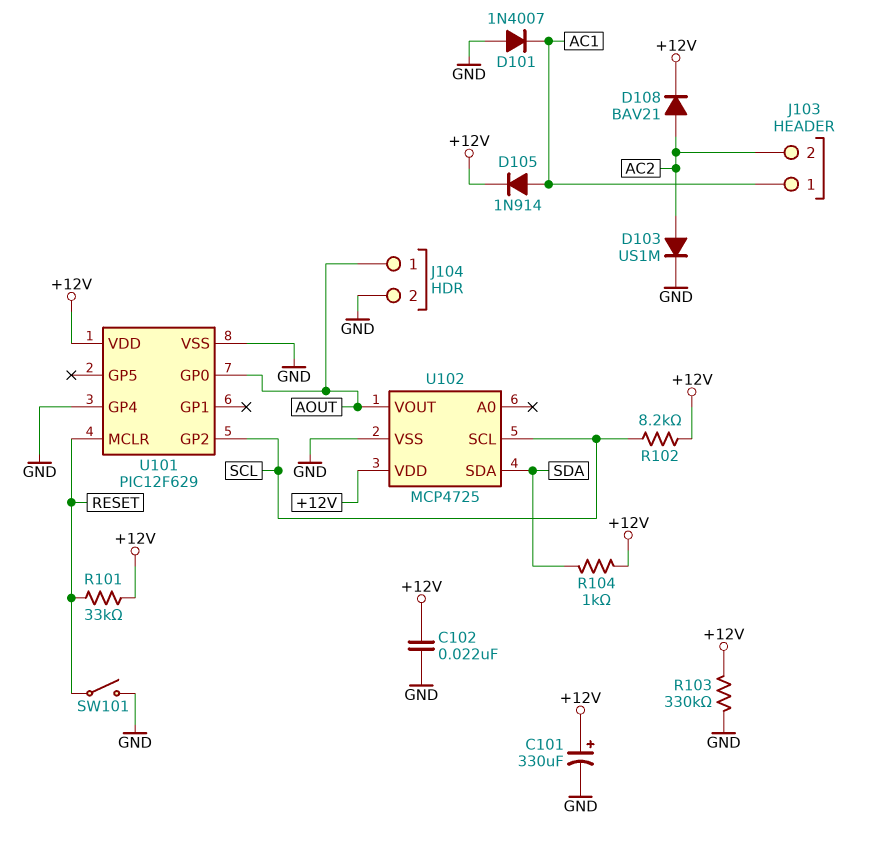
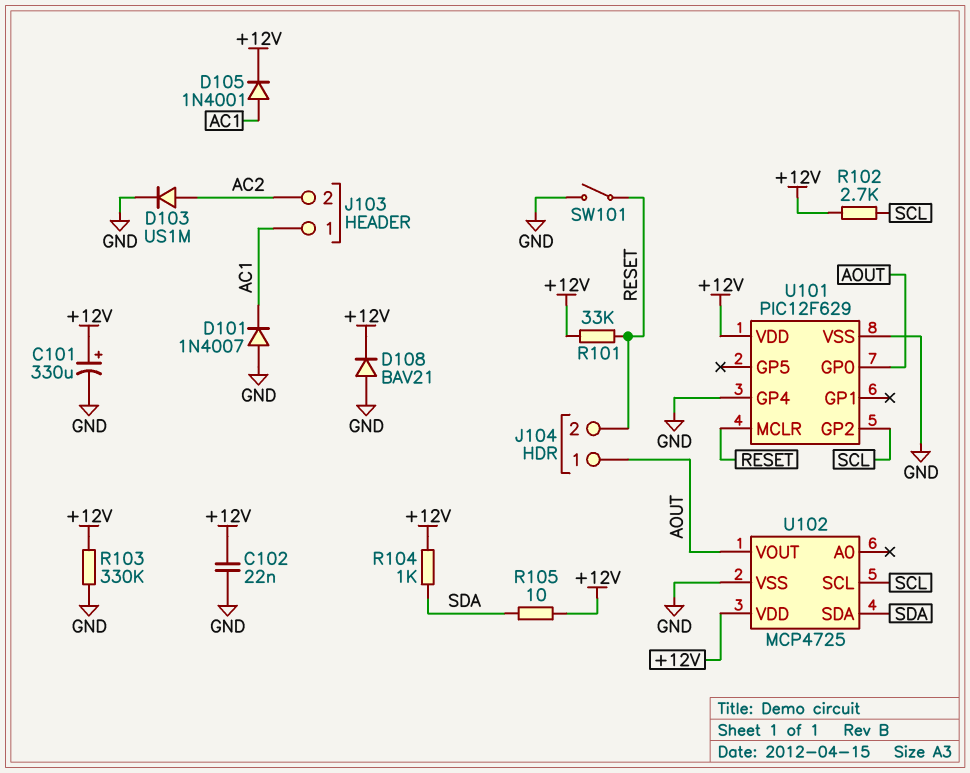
D105: diode 1N914 (A AC1, K +12V) -> diode 1N4001 (A AC1, K +12V)
D108: diode BAV21 (A AC2, K +12V) -> diode BAV21 (A GND, K +12V)
J104 pin 2: GND -> RESET
R102: 8.2k (+12V, SCL) -> 2.7k (+12V, SCL)
R105: none -> 10 (+12V, SDA)

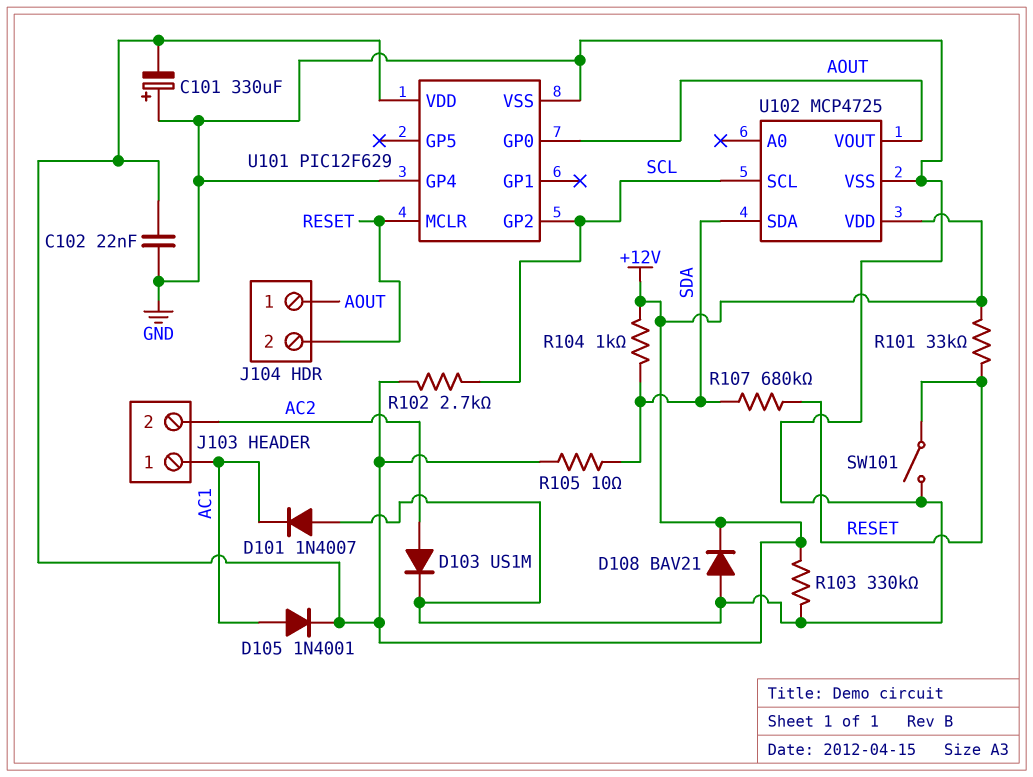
C101: 330uF (plus +12V, minus GND) -> 330uF (plus GND, minus +12V)
R107: none -> 680k (RESET, SDA)

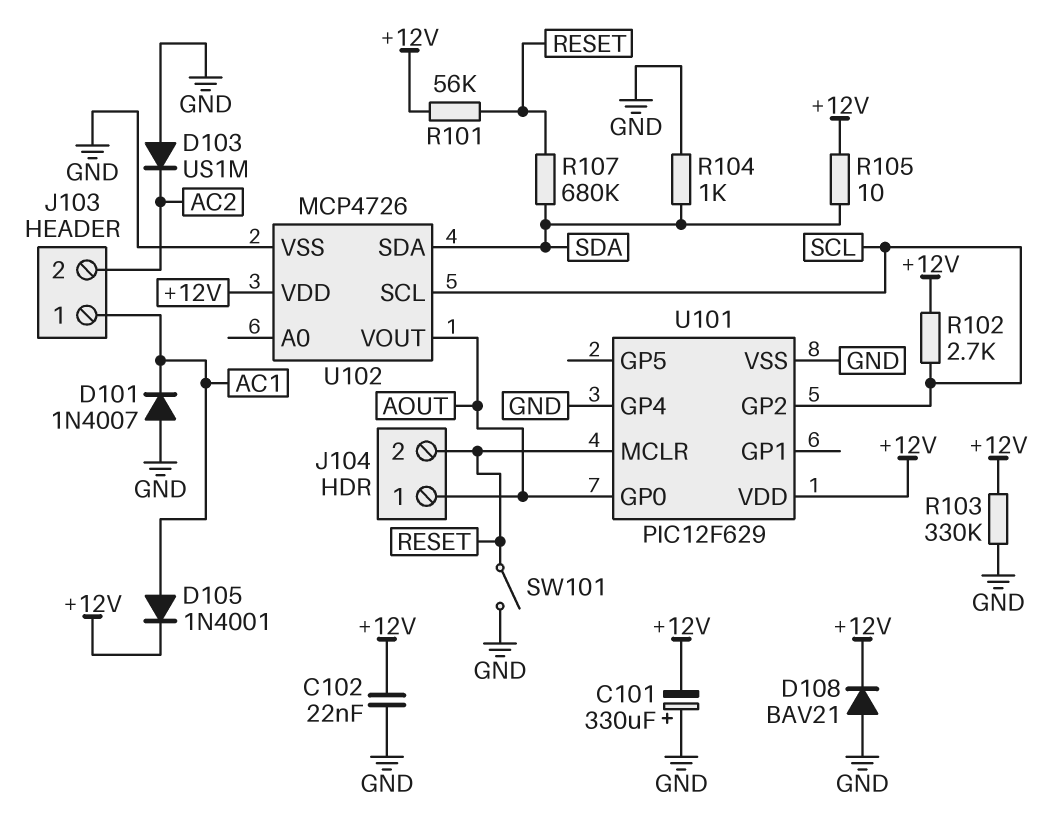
D103: diode US1M (A AC2, K GND) -> diode US1M (A GND, K AC2)
R101: 33k (+12V, RESET) -> 56k (+12V, RESET)
R104: 1k (+12V, SDA) -> 1k (GND, SDA)
U102: MCP4725 -> MCP4726

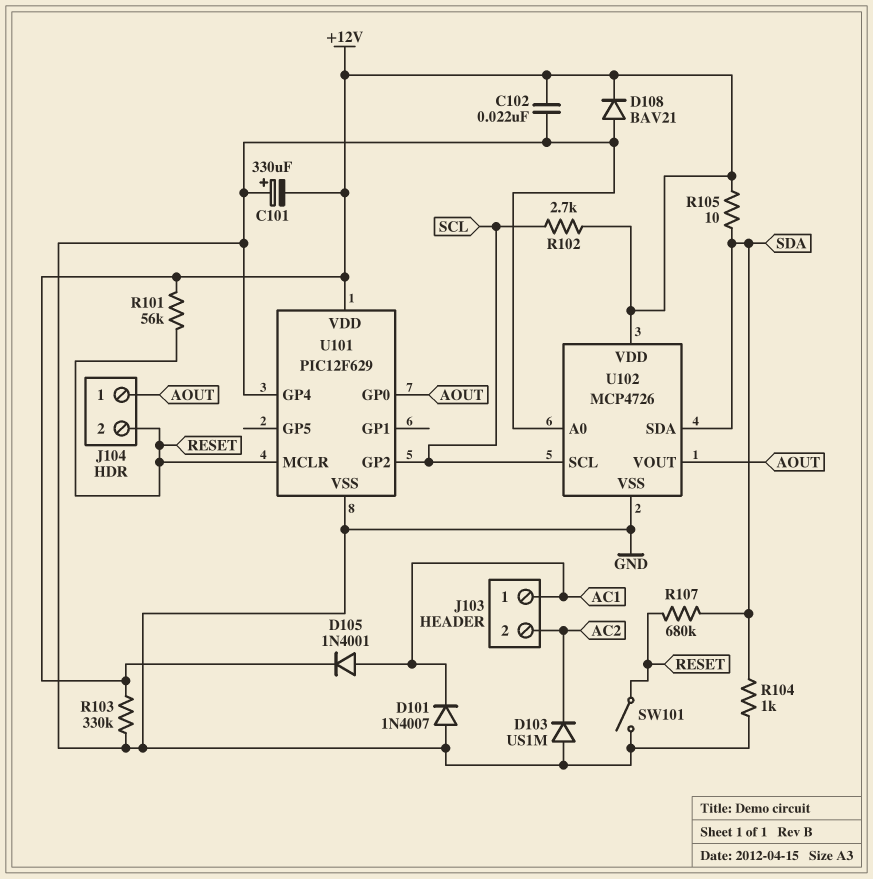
U102 pin A0: none -> GND

